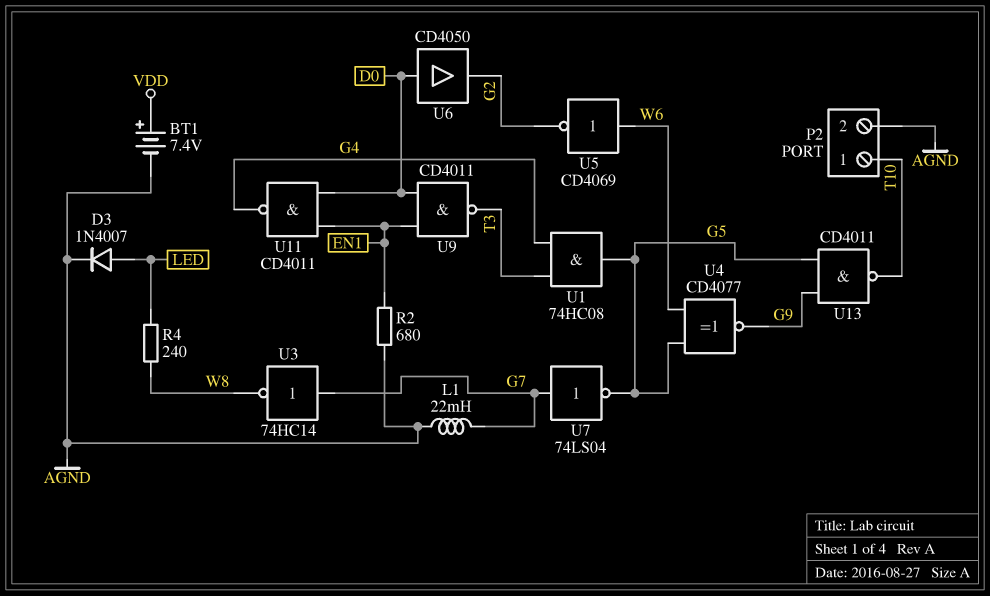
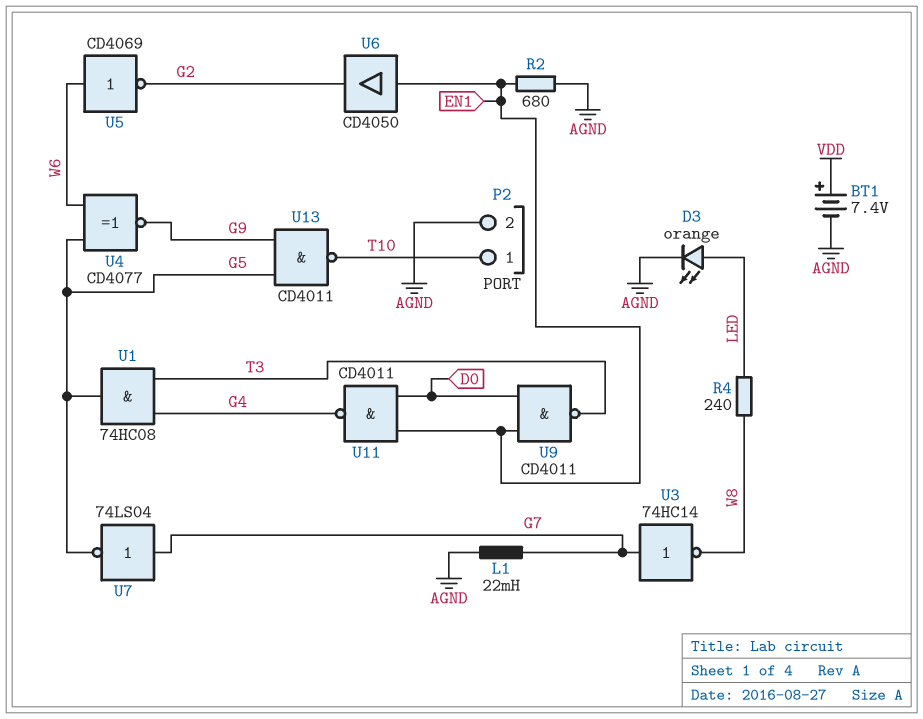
D3: diode 1N4007 (A LED, K AGND) -> LED orange (A LED, K AGND)
U6: buffer CD4050 (in D0, out G2) -> buffer CD4050 (in EN1, out G2)

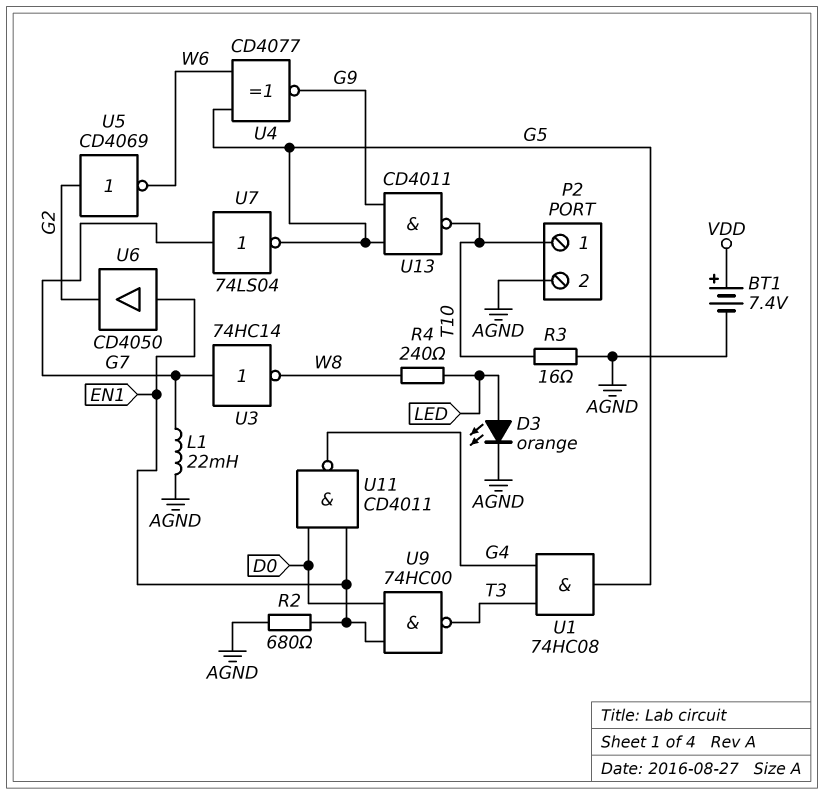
R3: none -> 16 (AGND, T10)
U5: NOT CD4069 (in W6, out G2) -> NOT CD4069 (in G2, out W6)
U9: NAND CD4011 (in D0, in EN1, out T3) -> NAND 74HC00 (in D0, in EN1, out T3)

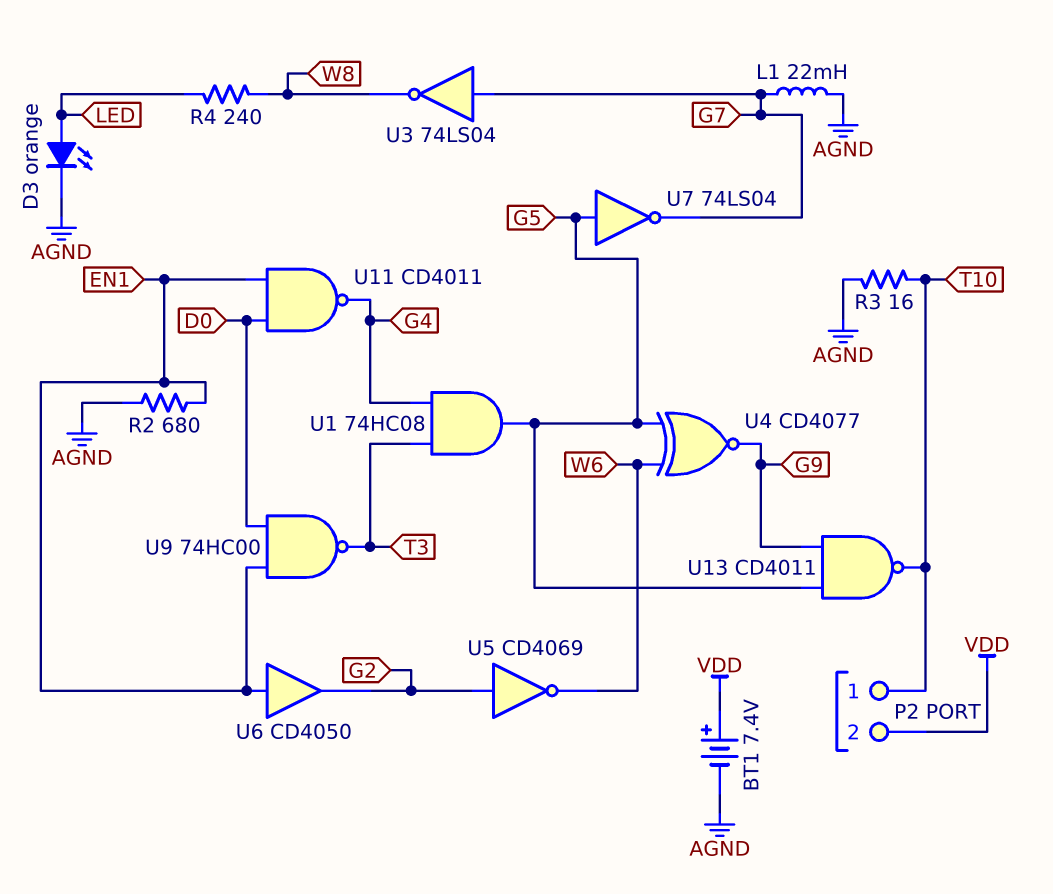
P2 pin 2: AGND -> VDD
U3: NOT 74HC14 (in G7, out W8) -> NOT 74LS04 (in G7, out W8)
U7: NOT 74LS04 (in G7, out G5) -> NOT 74LS04 (in G5, out G7)

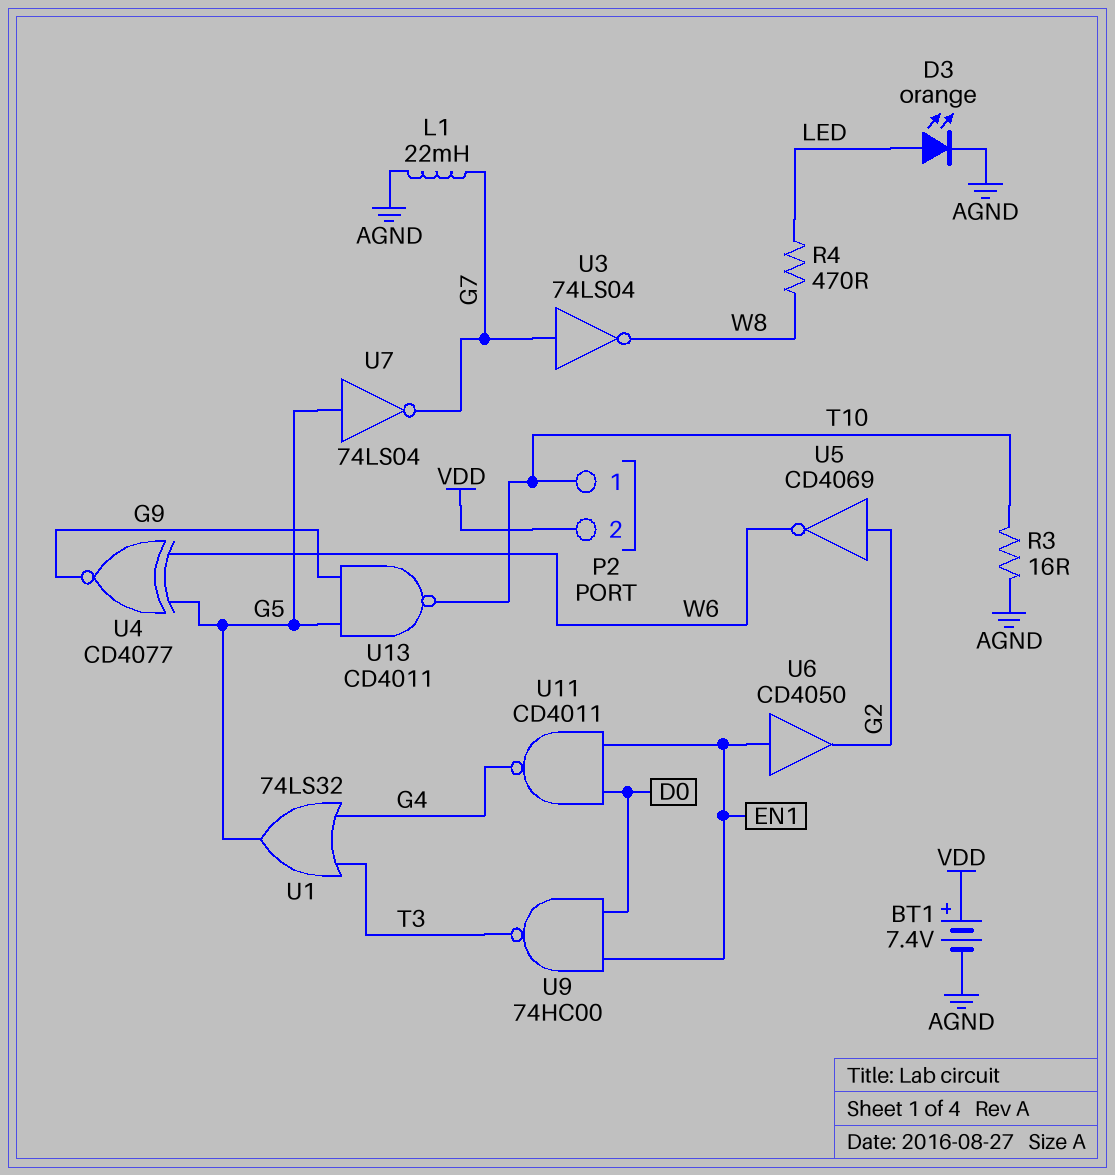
R2: 680 (AGND, EN1) -> none
R4: 240 (LED, W8) -> 470 (LED, W8)
U1: AND 74HC08 (in G4, in T3, out G5) -> OR 74LS32 (in G4, in T3, out G5)

